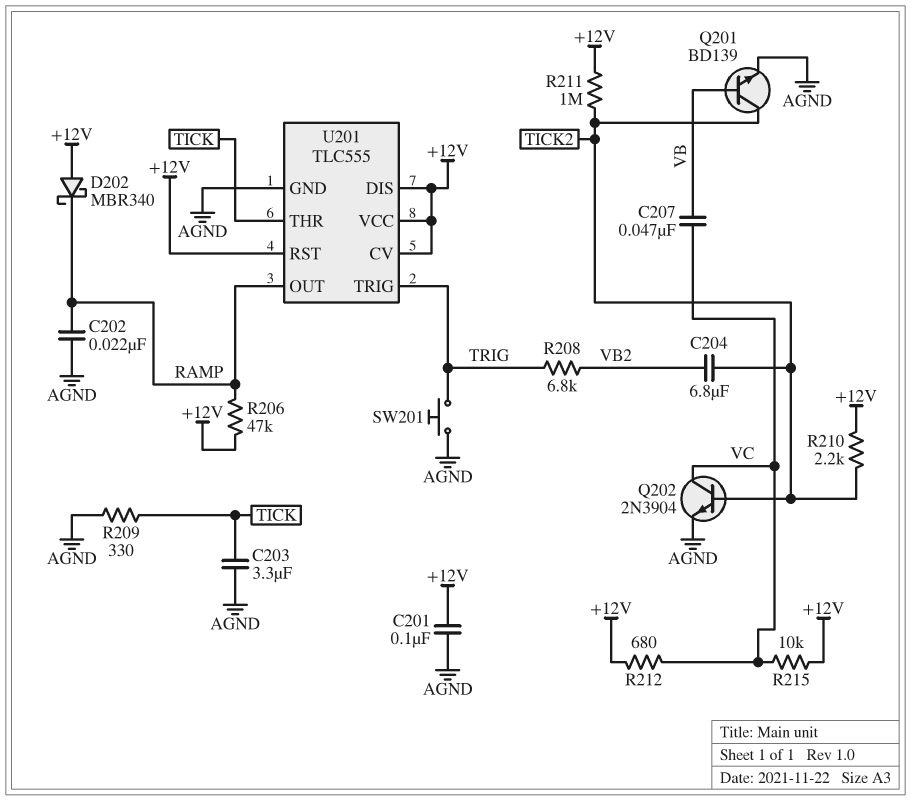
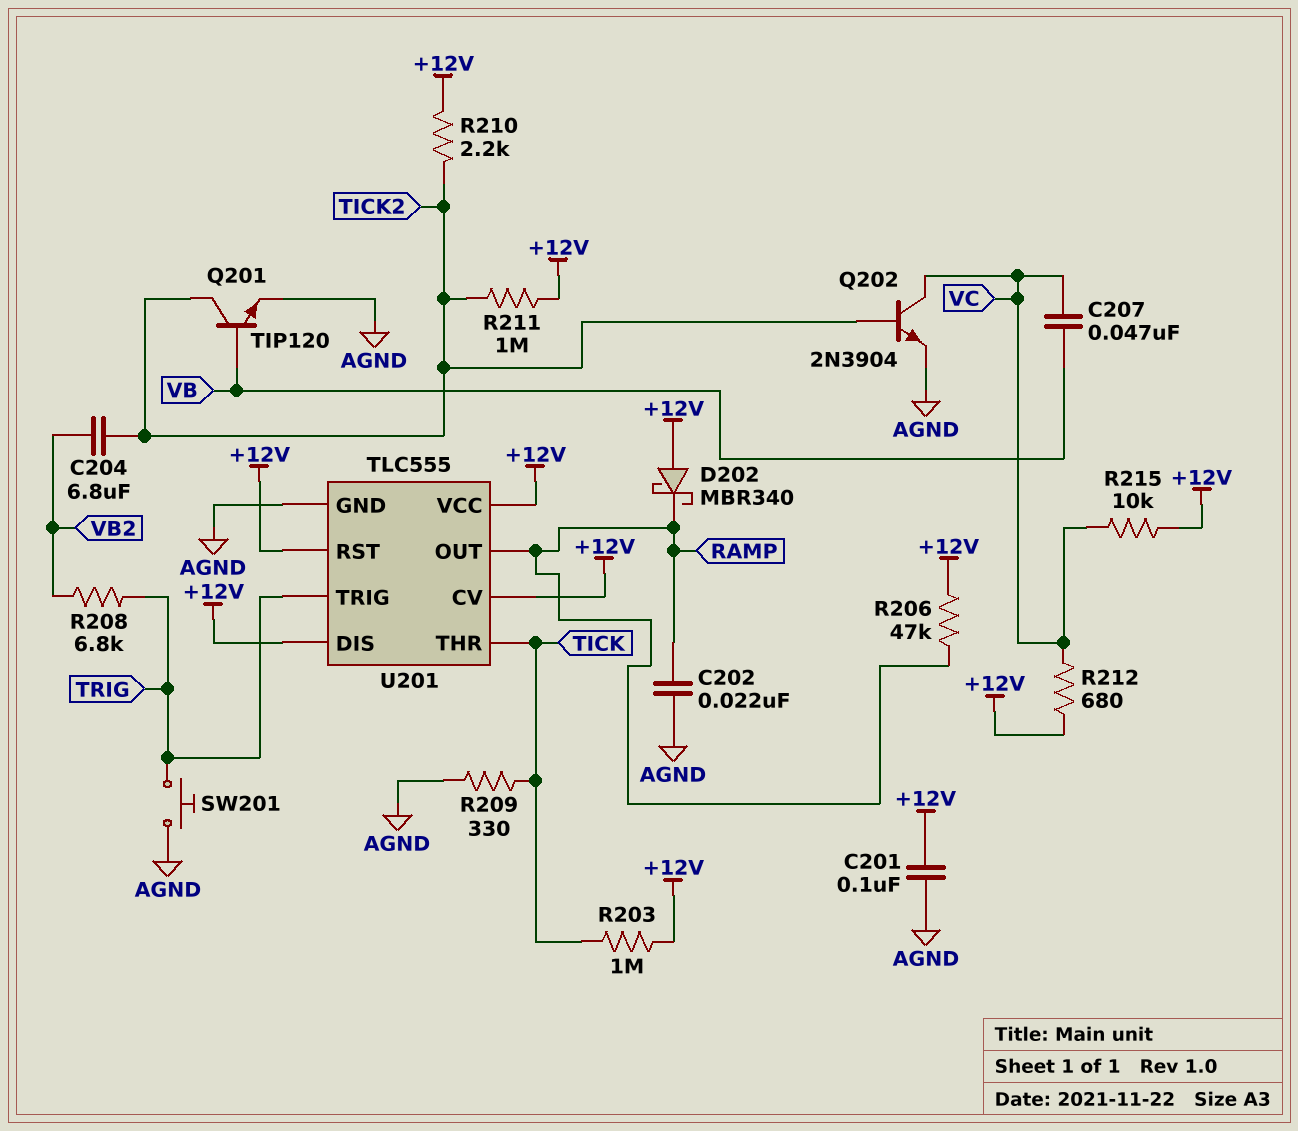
C203: 3.3uF (AGND, TICK) -> none
Q201: NPN BD139 (B VB, C TICK2, E AGND) -> NPN TIP120 (B VB, C TICK2, E AGND)
R203: none -> 1M (+12V, TICK)

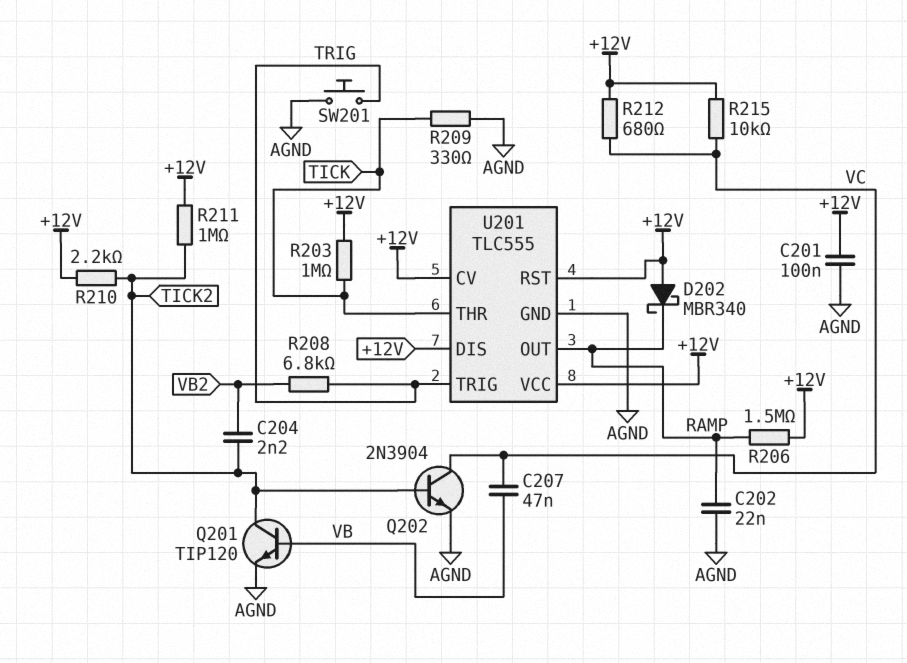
C204: 6.8uF (TICK2, VB2) -> 2.2nF (TICK2, VB2)
R206: 47k (+12V, RAMP) -> 1.5M (+12V, RAMP)

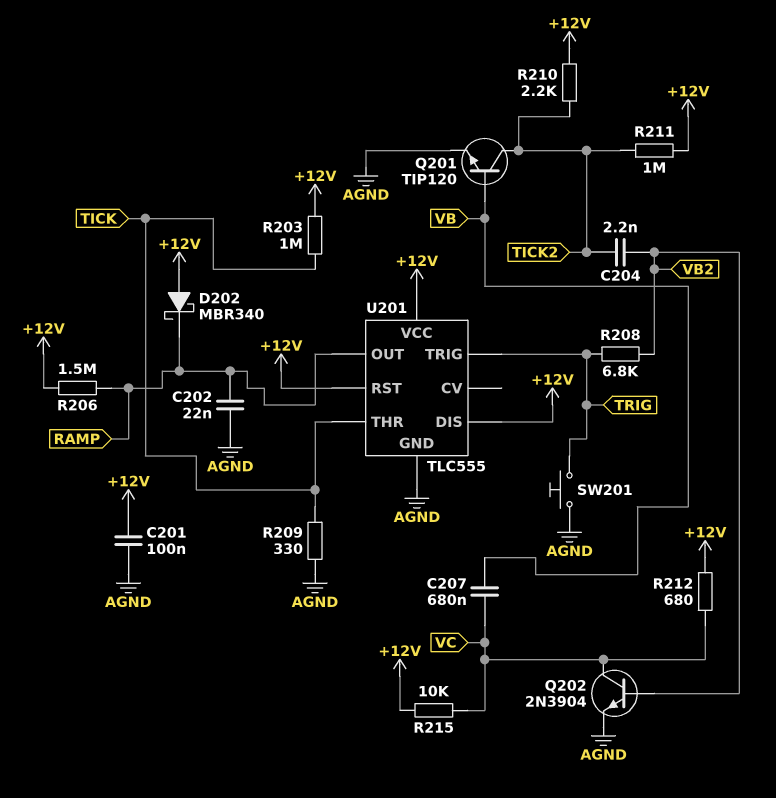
C207: 47nF (VB, VC) -> 680nF (VB, VC)
Q202: NPN 2N3904 (B TICK2, C VC, E AGND) -> NPN 2N3904 (B VB2, C VC, E AGND)
U201 pin CV: +12V -> none

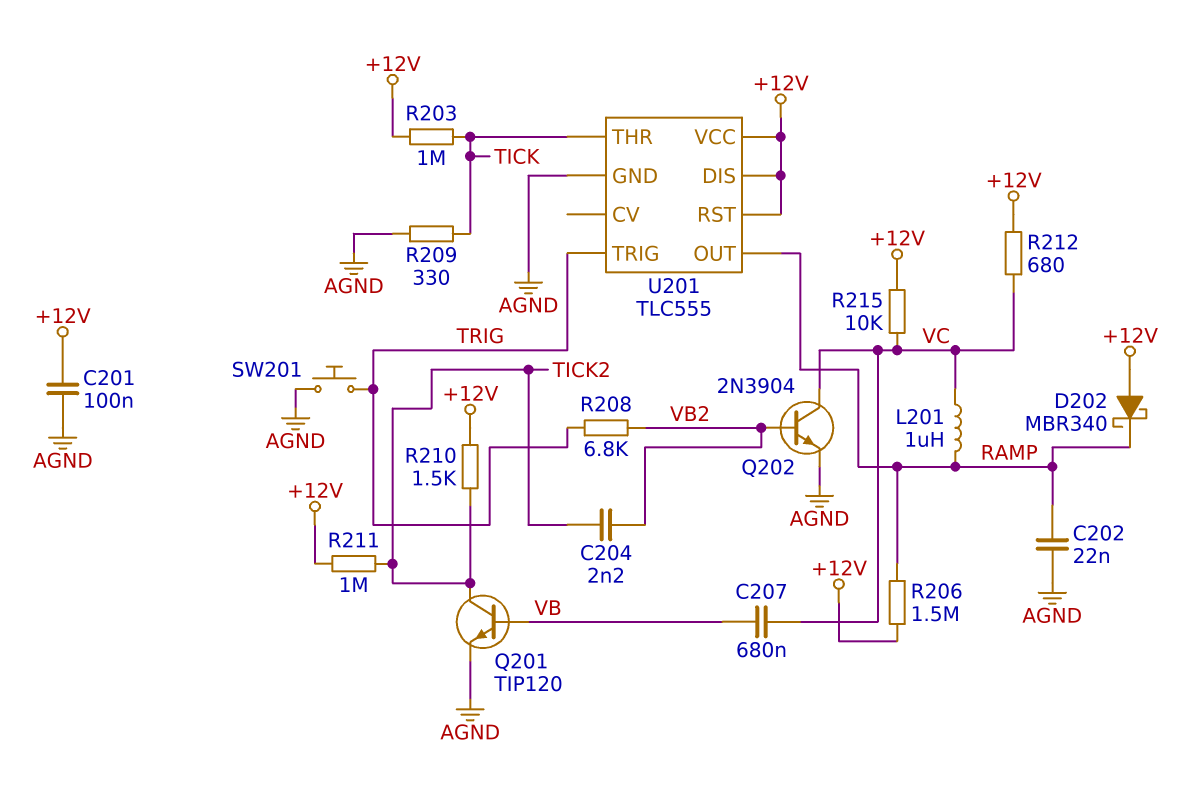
L201: none -> 1uH (RAMP, VC)
R210: 2.2k (+12V, TICK2) -> 1.5k (+12V, TICK2)

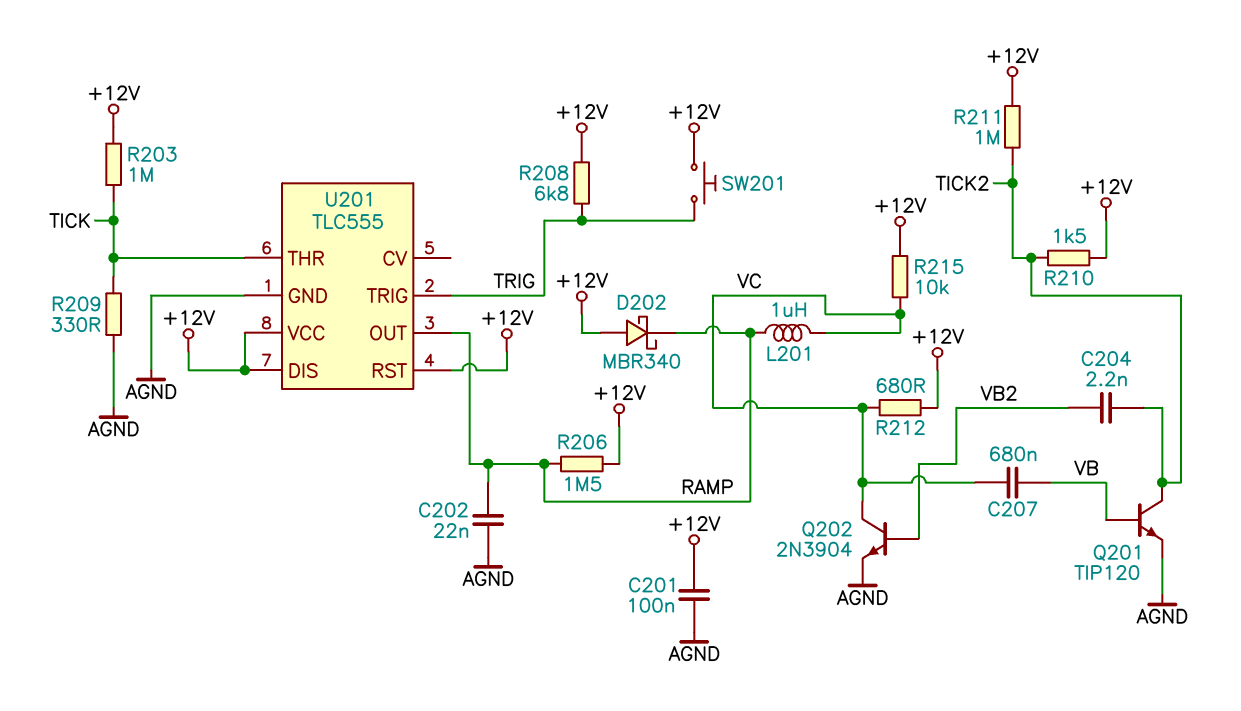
R208: 6.8k (TRIG, VB2) -> 6.8k (+12V, TRIG)
SW201: button (AGND, TRIG) -> button (+12V, TRIG)

